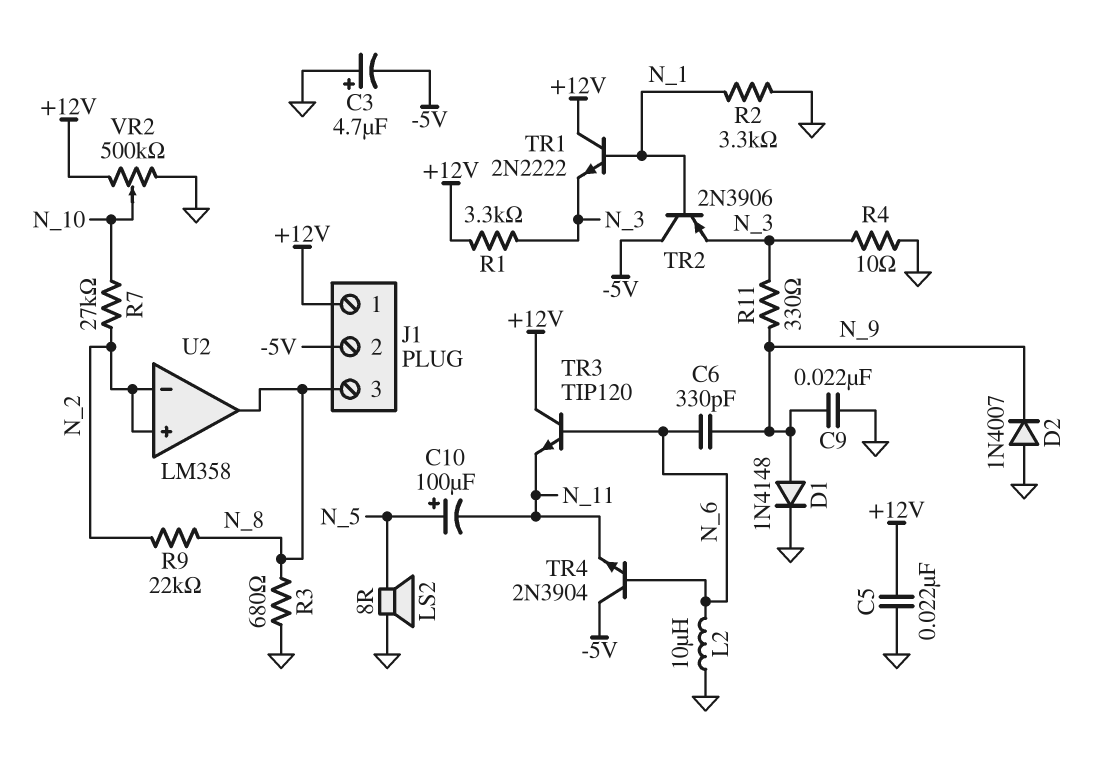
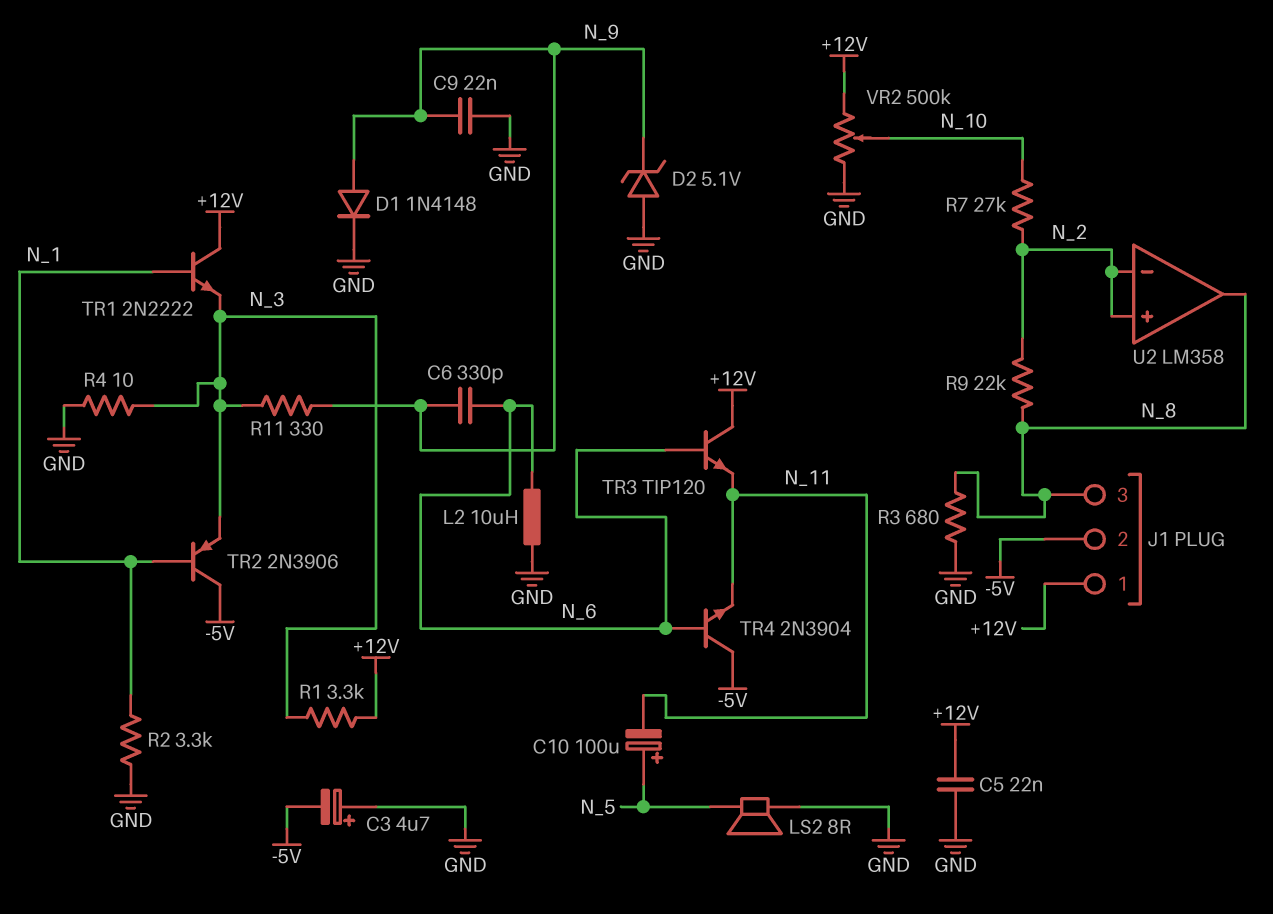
D2: diode 1N4007 (A GND, K N_9) -> zener 5.1V (A GND, K N_9)

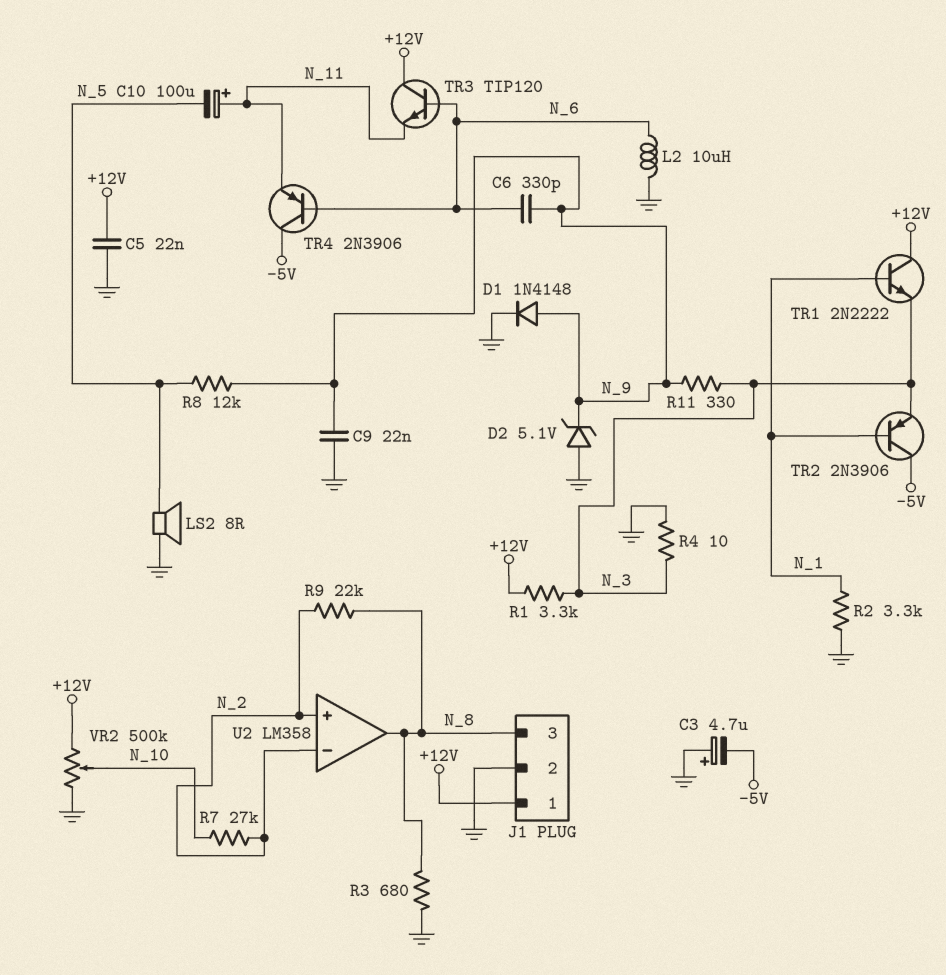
C10: 100uF (plus N_5, minus N_11) -> 100uF (plus N_11, minus N_5)
J1 pin 2: -5V -> GND
R8: none -> 12k (N_5, N_9)
TR4: NPN 2N3904 (B N_6, C -5V, E N_11) -> PNP 2N3906 (B N_6, C -5V, E N_11)

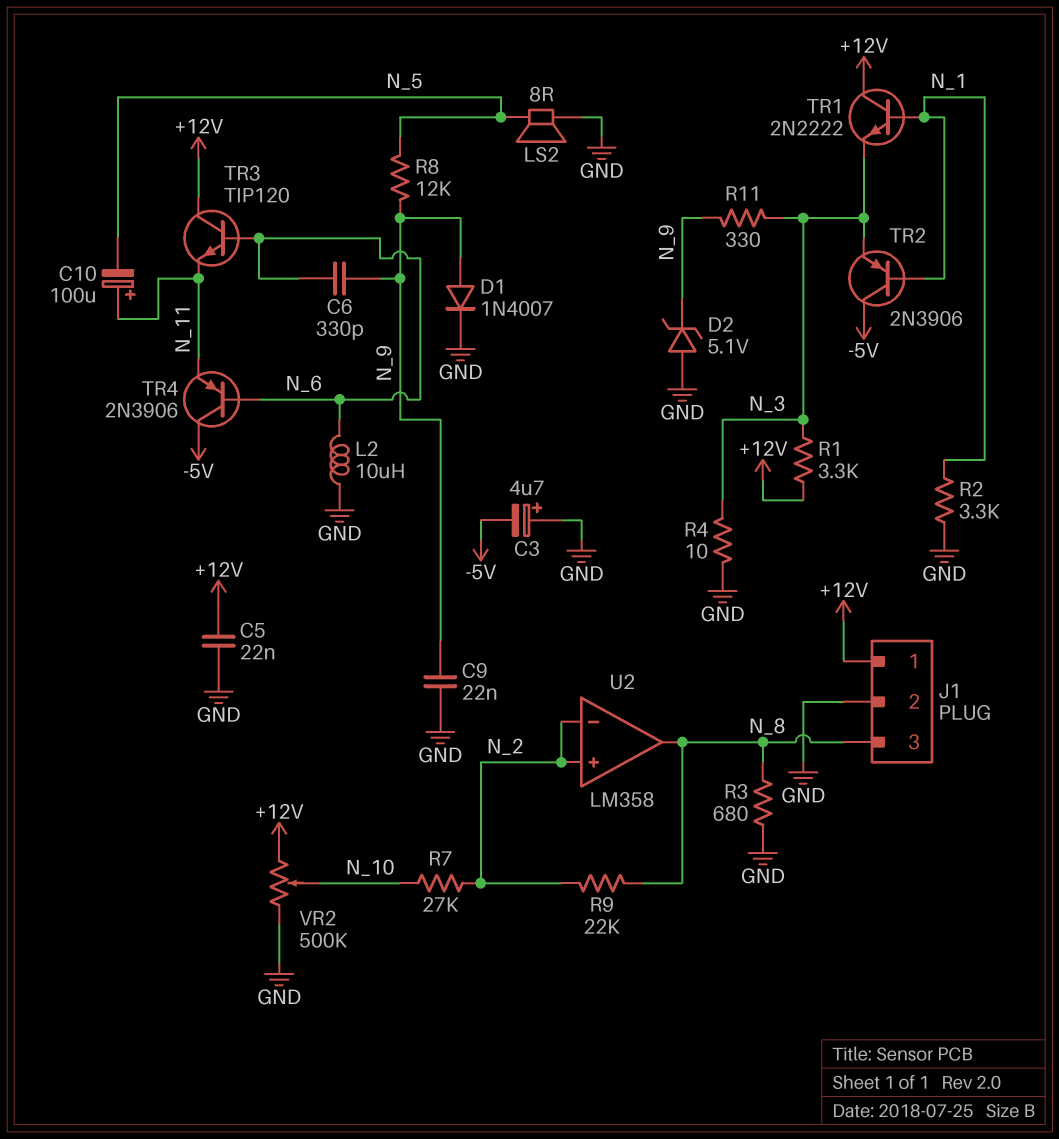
D1: diode 1N4148 (A N_9, K GND) -> diode 1N4007 (A N_9, K GND)

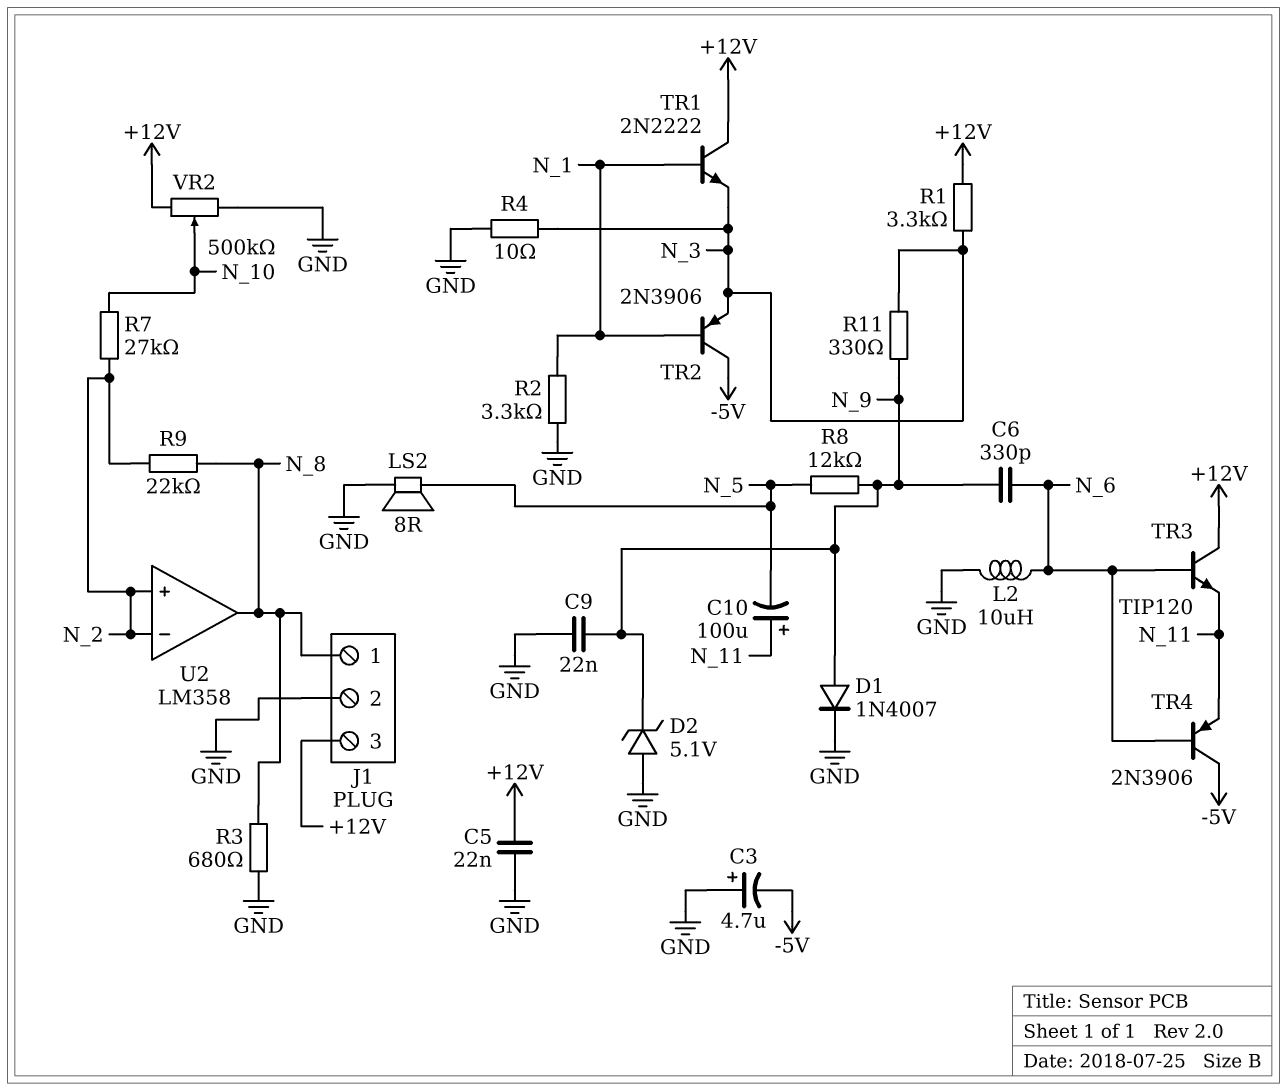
J1 pin 1: +12V -> N_8
J1 pin 3: N_8 -> +12V

